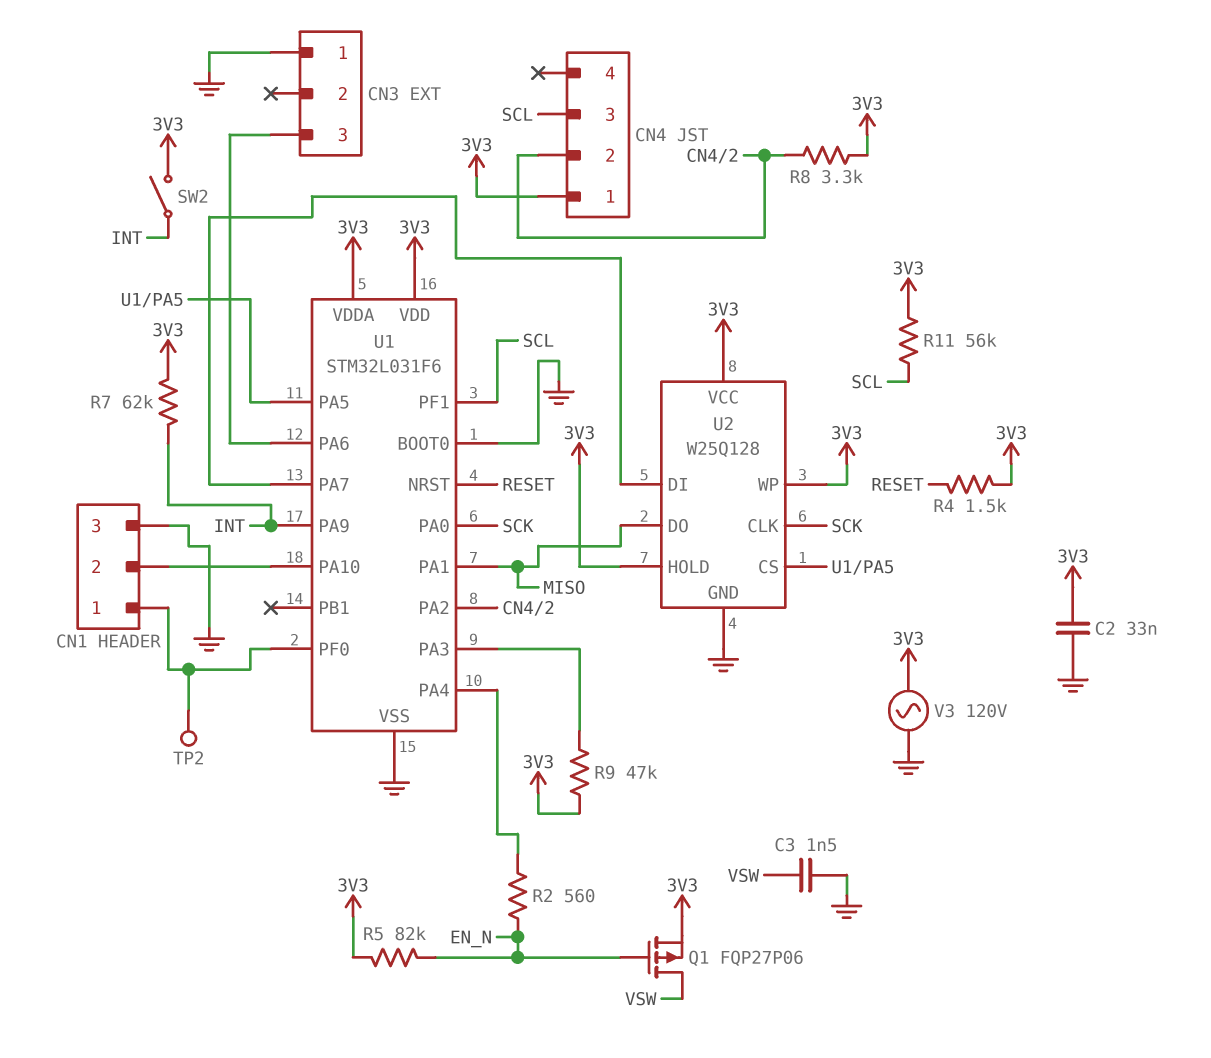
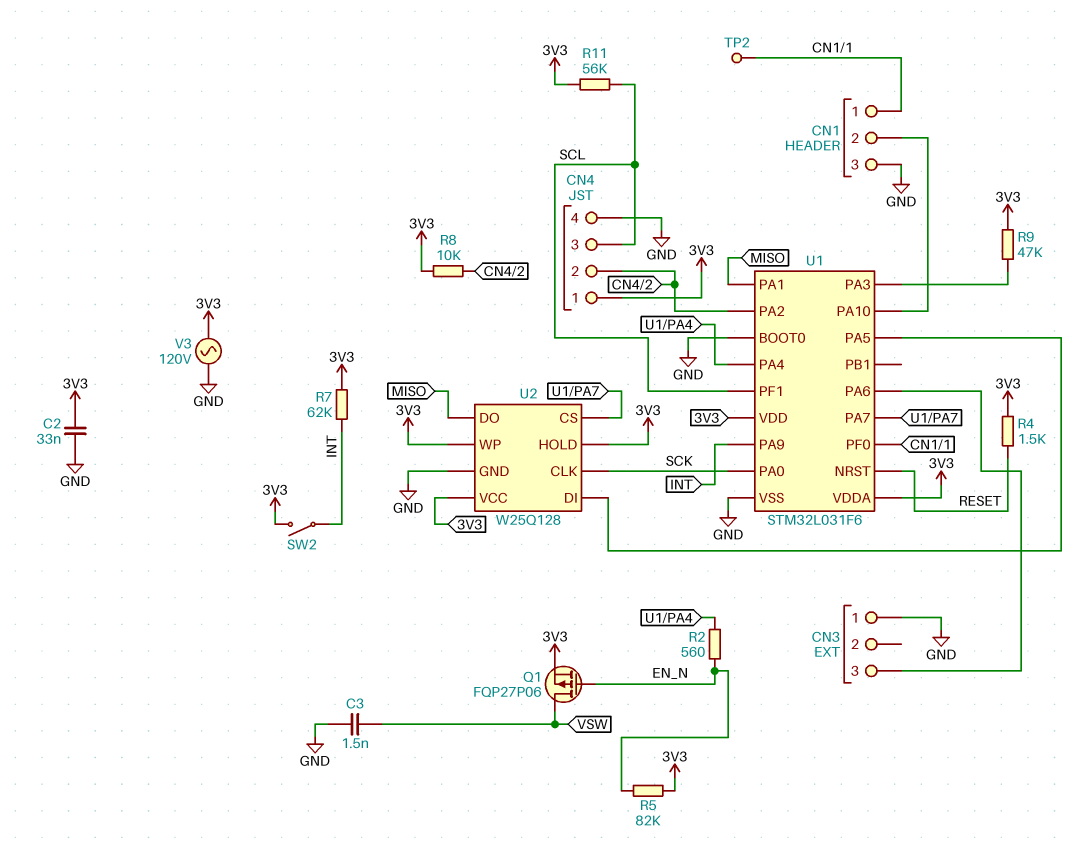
CN4 pin 4: none -> GND
R8: 3.3k (3V3, CN4/2) -> 10k (3V3, CN4/2)
U2 pin CS: U1/PA5 -> U1/PA7
U2 pin DI: U1/PA7 -> U1/PA5

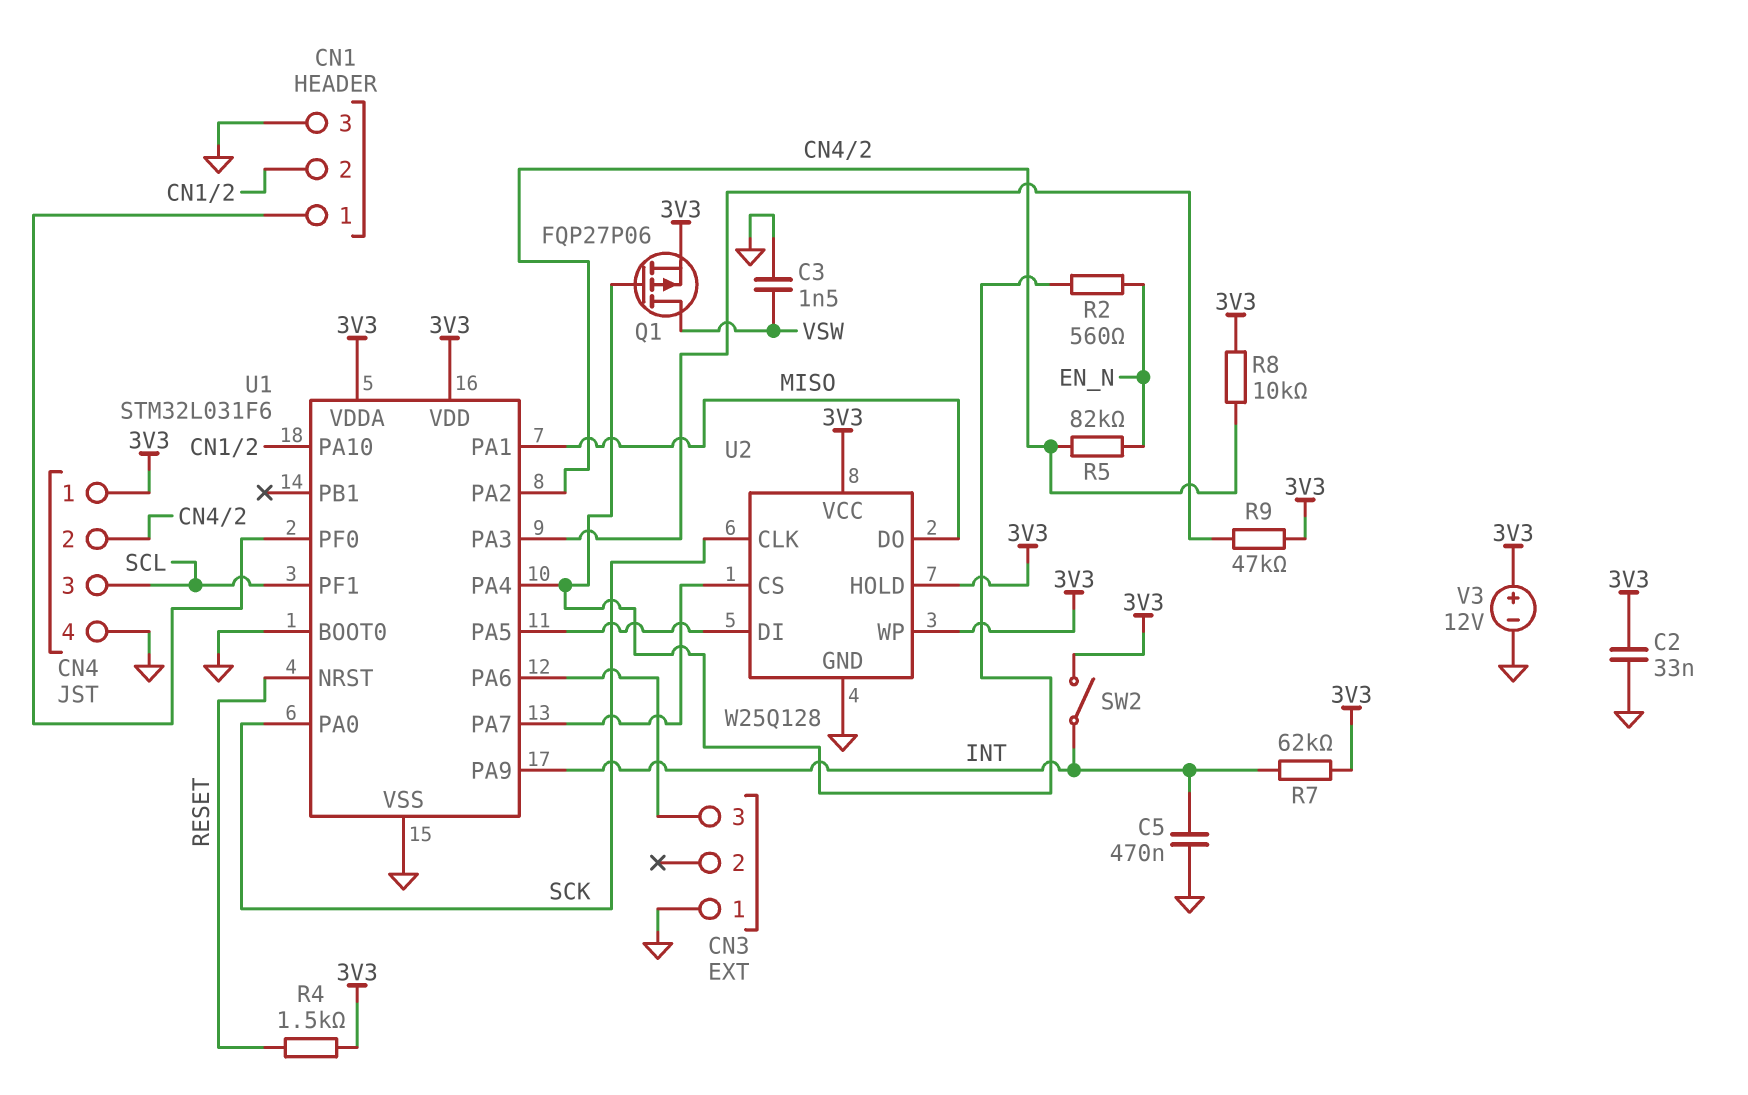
C5: none -> 470nF (GND, INT)
Q1: PMOS FQP27P06 (G EN_N, D VSW, S 3V3) -> PMOS FQP27P06 (G U1/PA4, D VSW, S 3V3)
R5: 82k (3V3, EN_N) -> 82k (CN4/2, EN_N)
R11: 56k (3V3, SCL) -> none
TP2: test point (CN1/1) -> none
V3: AC 120V (3V3, GND) -> 12V (plus 3V3, minus GND)

